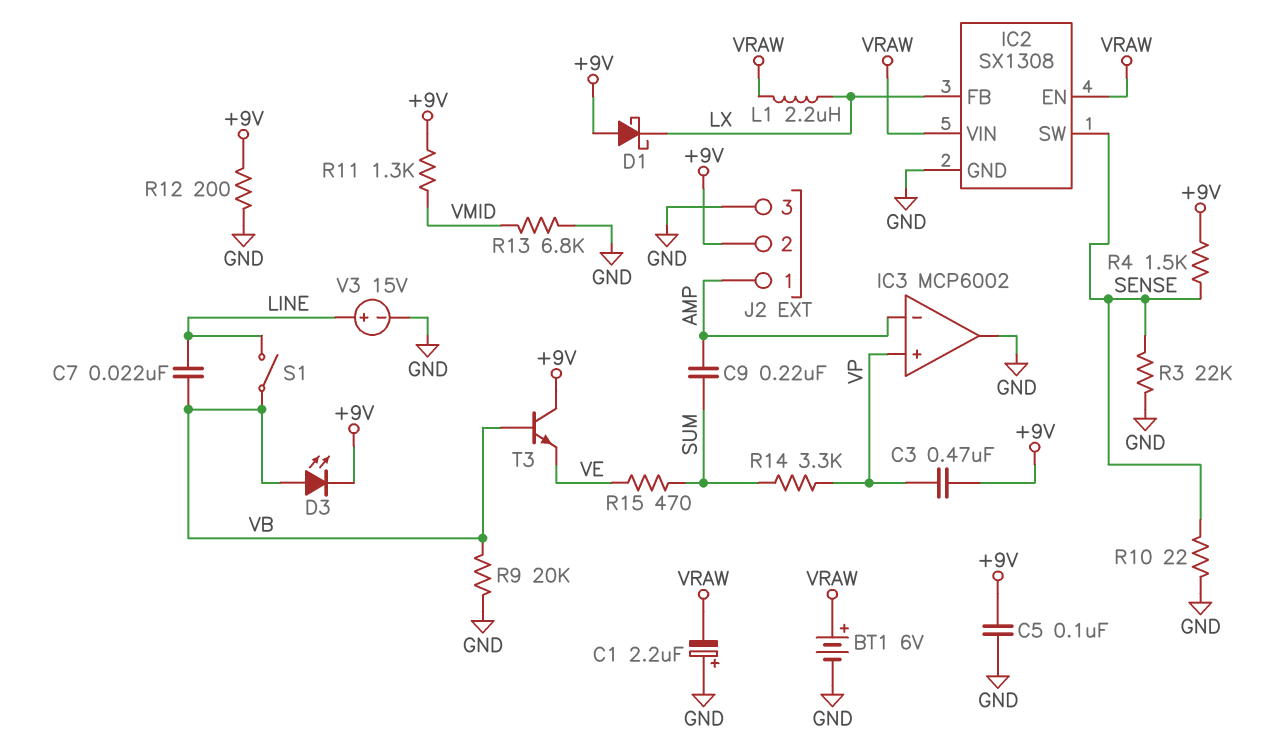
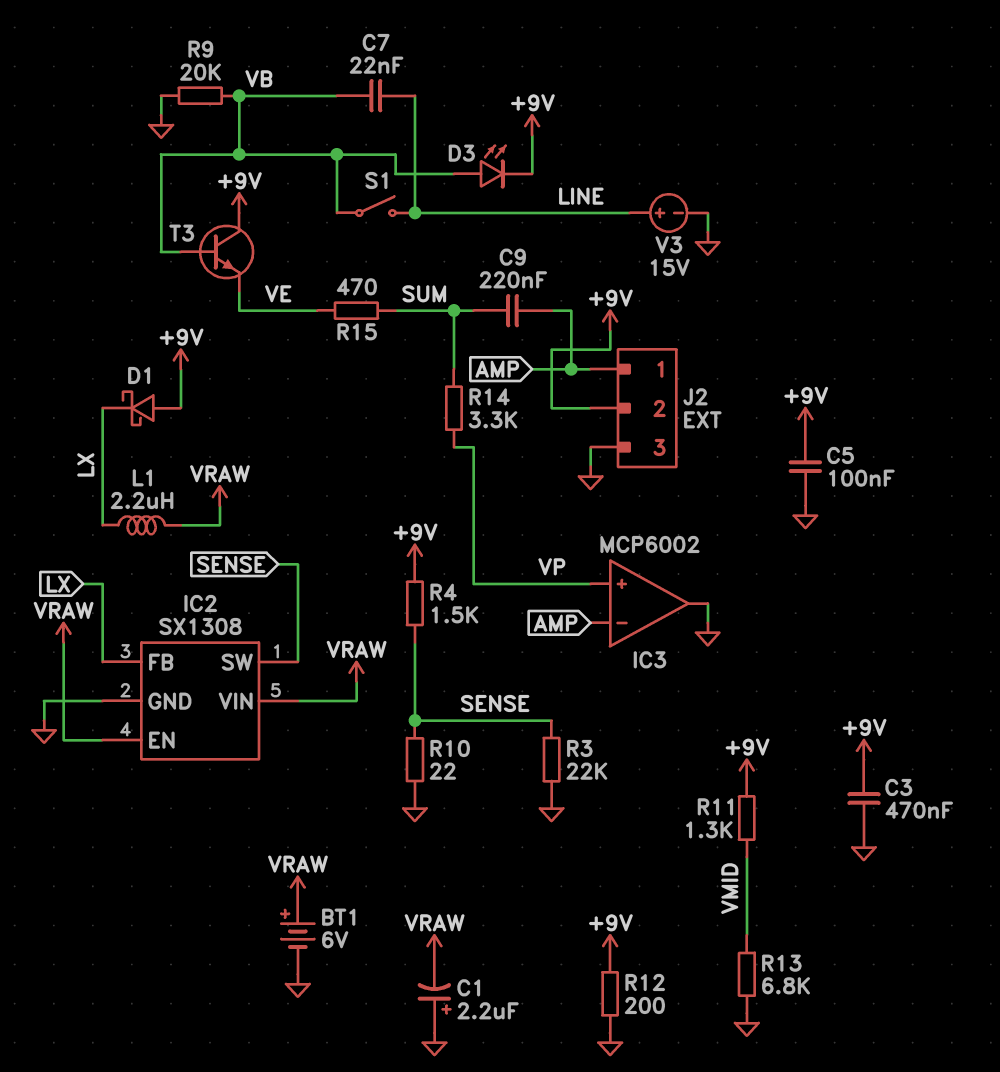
C3: 470nF (+9V, VP) -> 470nF (+9V, GND)

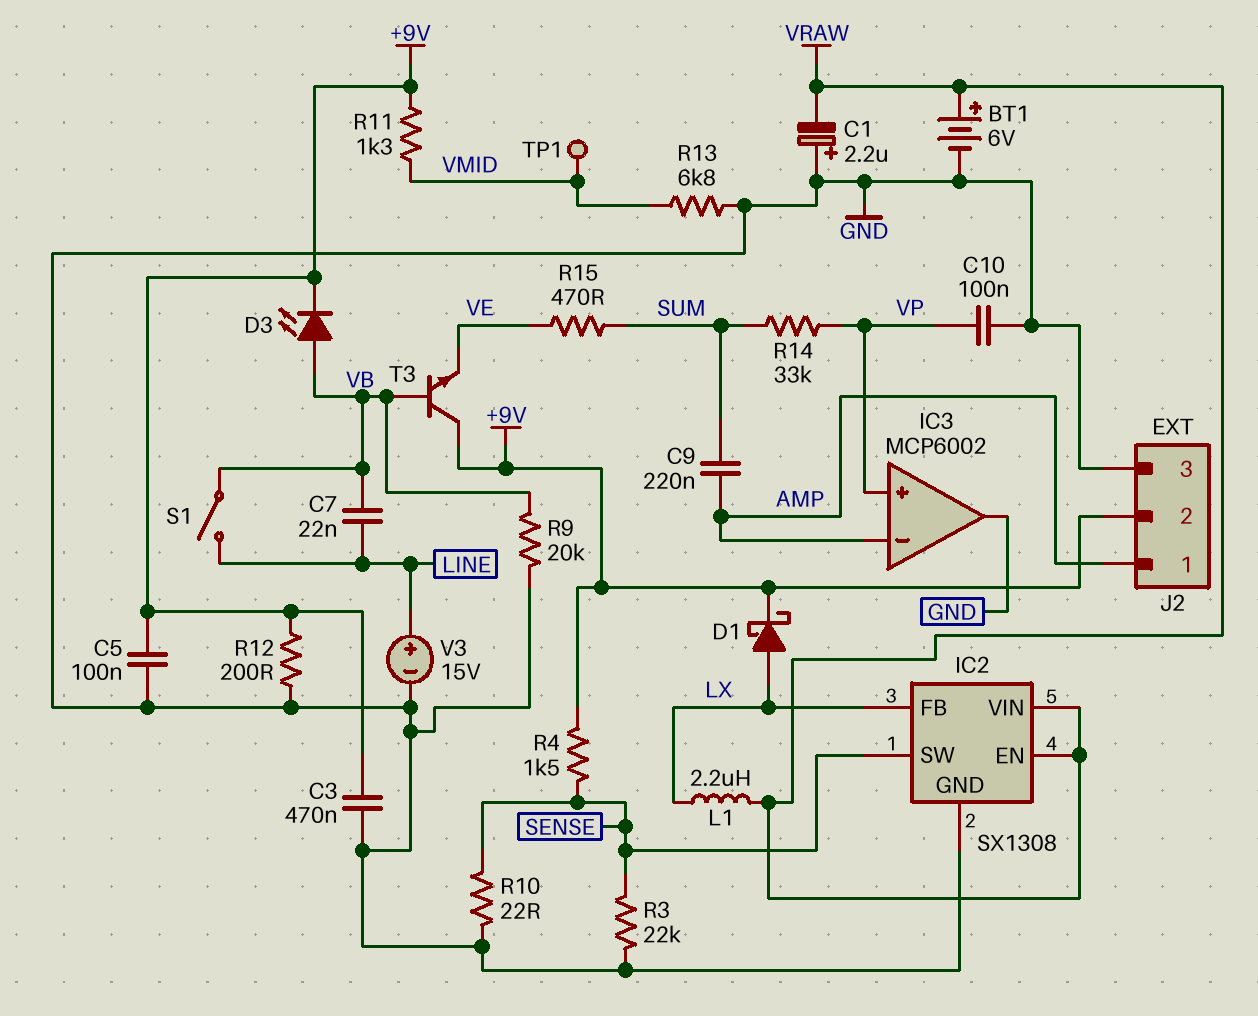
C10: none -> 100nF (GND, VP)
D1: schottky (A +9V, K LX) -> schottky (A LX, K +9V)
R14: 3.3k (SUM, VP) -> 33k (SUM, VP)
TP1: none -> test point (VMID)

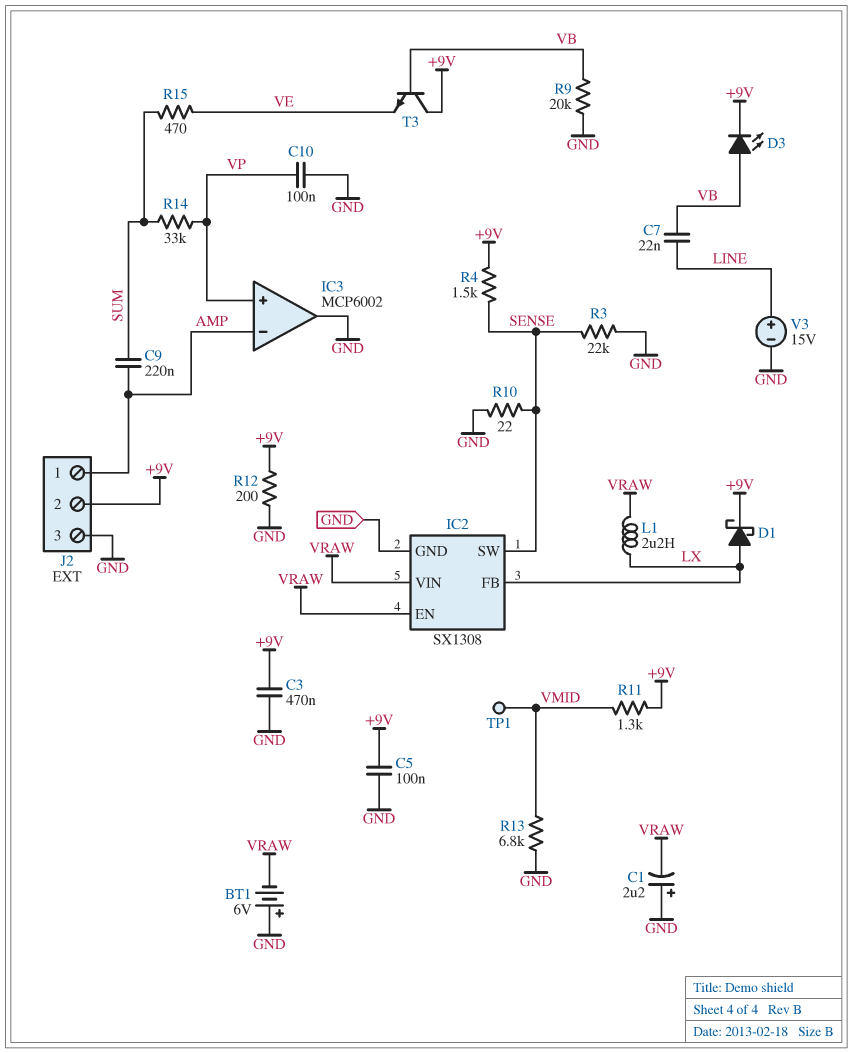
BT1: 6V (plus VRAW, minus GND) -> 6V (plus GND, minus VRAW)
S1: switch (LINE, VB) -> none

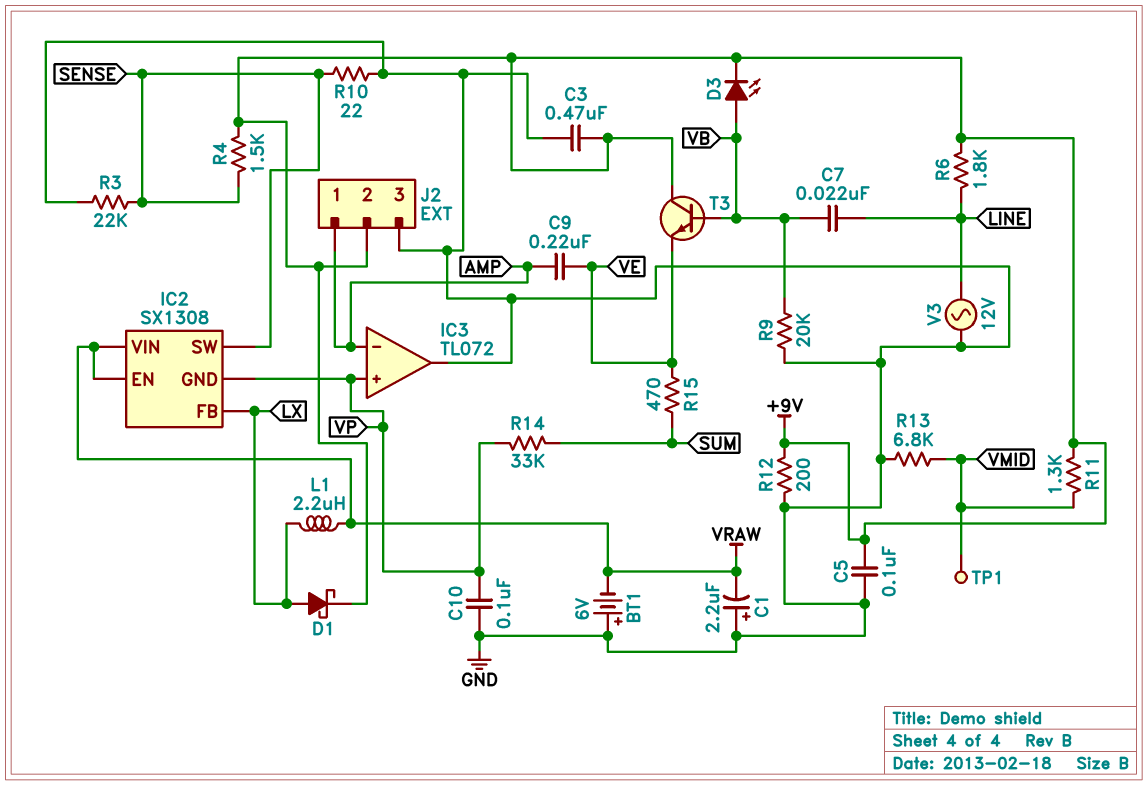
C9: 220nF (AMP, SUM) -> 220nF (AMP, VE)
IC2 pin GND: GND -> VP
IC3: MCP6002 -> TL072
R6: none -> 1.8k (+9V, LINE)
V3: 15V (plus LINE, minus GND) -> AC 12V (GND, LINE)

